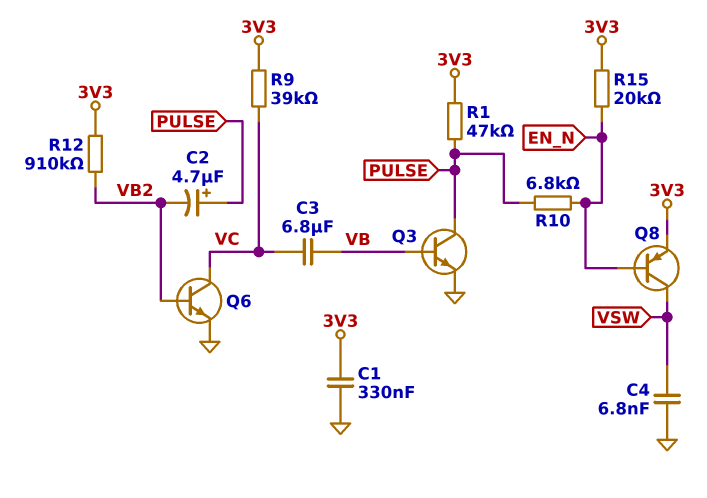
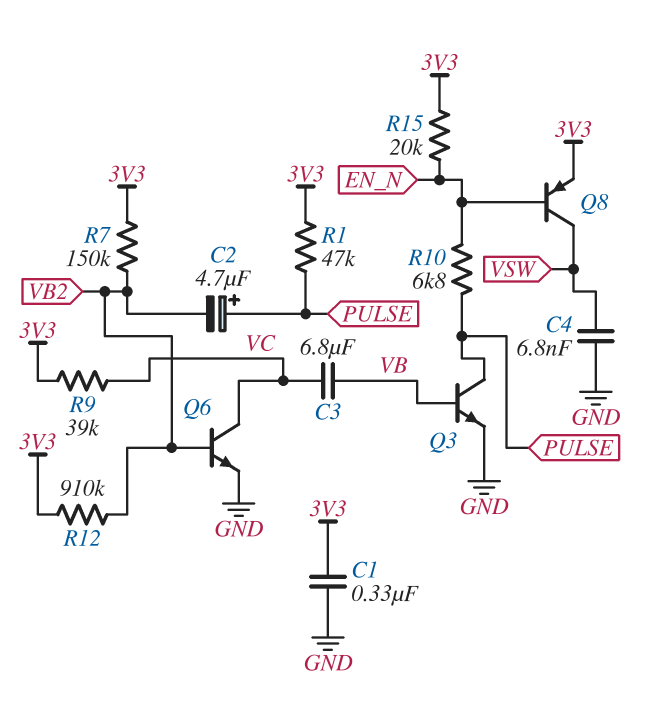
R7: none -> 150k (3V3, VB2)

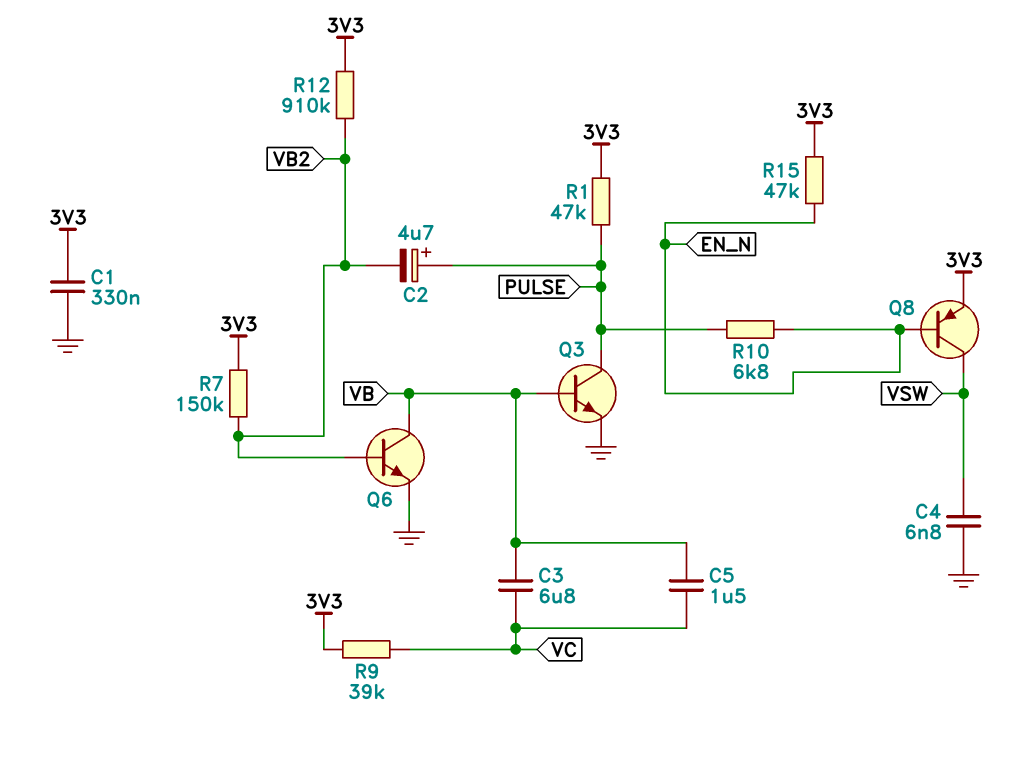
C5: none -> 1.5uF (VB, VC)
Q6: NPN (B VB2, C VC, E GND) -> NPN (B VB2, C VB, E GND)
R15: 20k (3V3, EN_N) -> 47k (3V3, EN_N)

